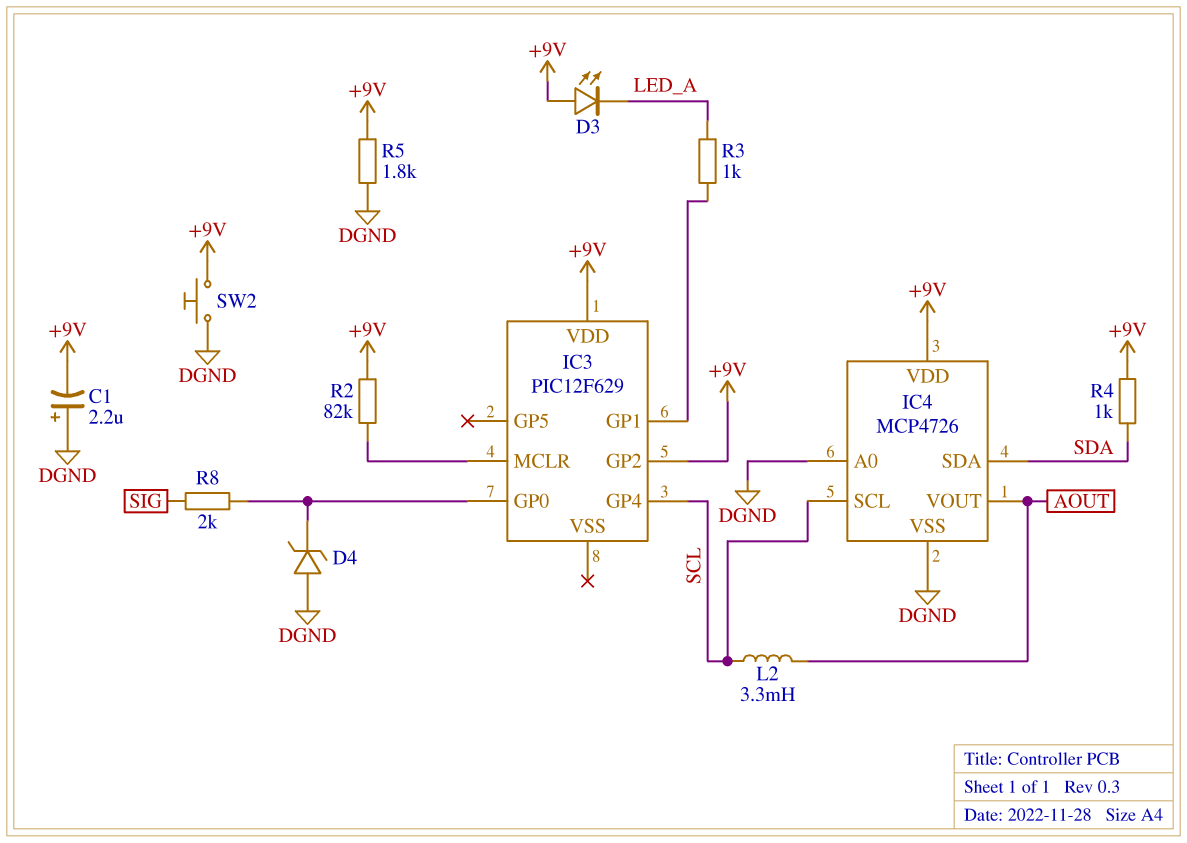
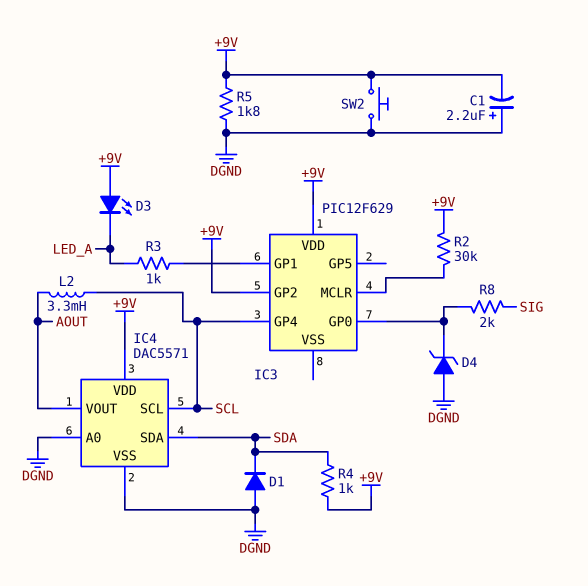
D1: none -> diode (A DGND, K SDA)
IC4: MCP4726 -> DAC5571
R2: 82k (+9V, IC3/MCLR) -> 30k (+9V, IC3/MCLR)

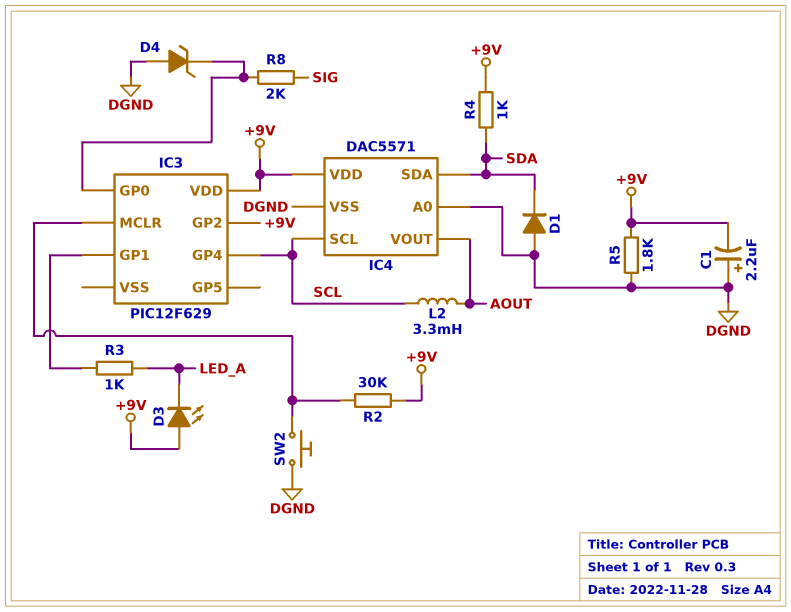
SW2: button (+9V, DGND) -> button (DGND, IC3/MCLR)

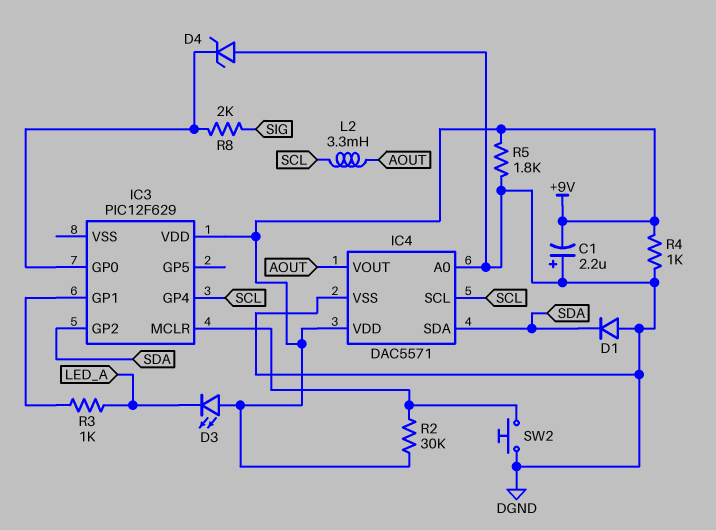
IC3 pin GP2: +9V -> SDA
R4: 1k (+9V, SDA) -> 1k (+9V, DGND)

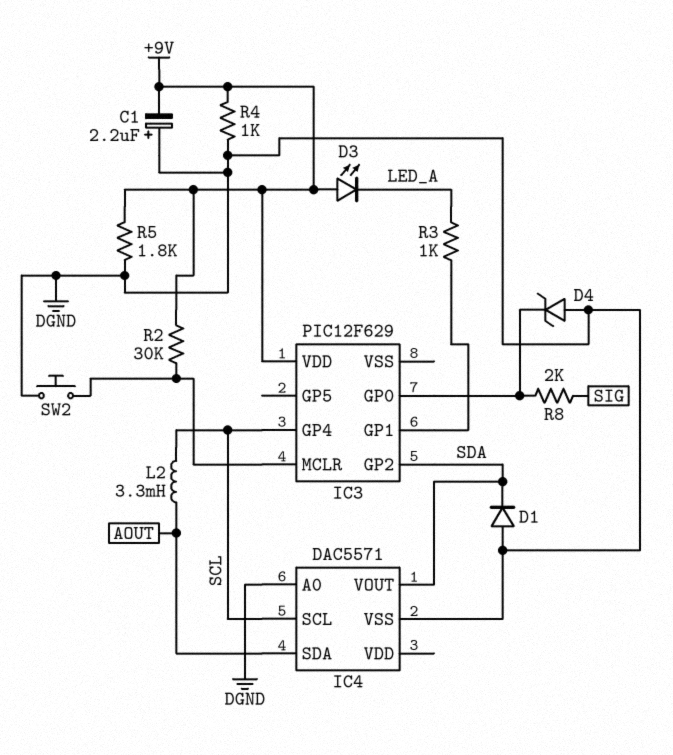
IC4 pin SDA: SDA -> AOUT
IC4 pin VDD: +9V -> none
IC4 pin VOUT: AOUT -> SDA

